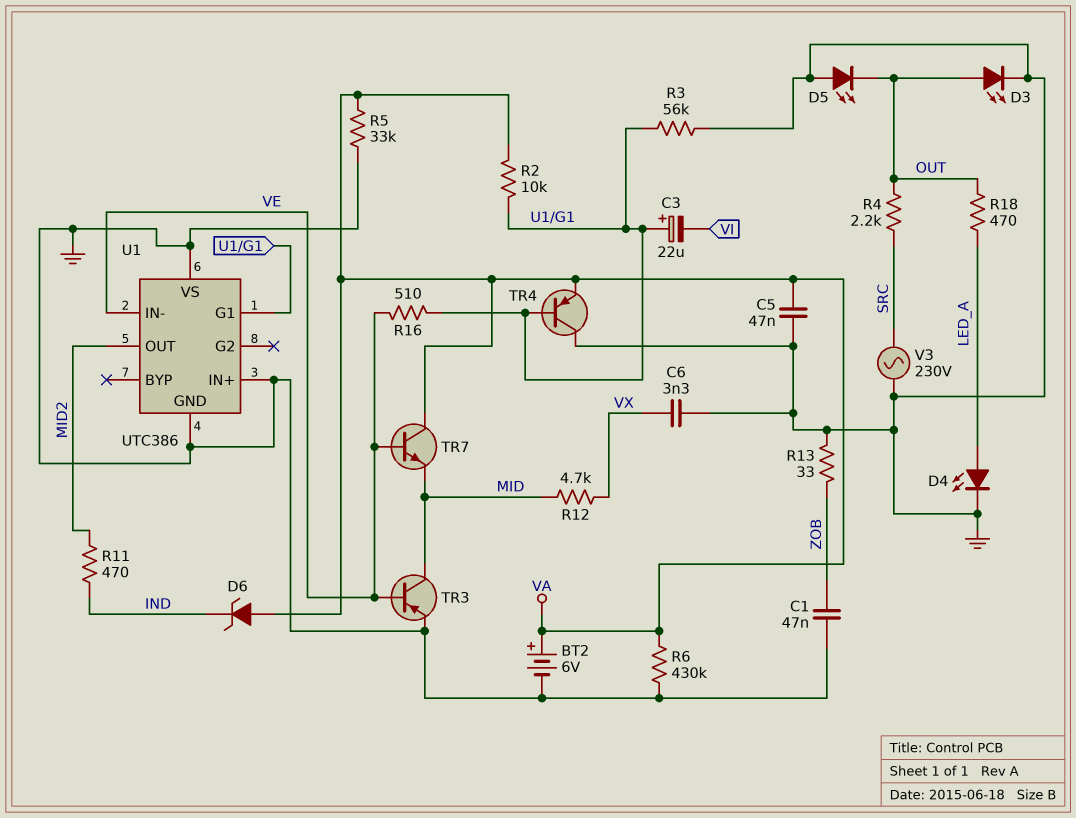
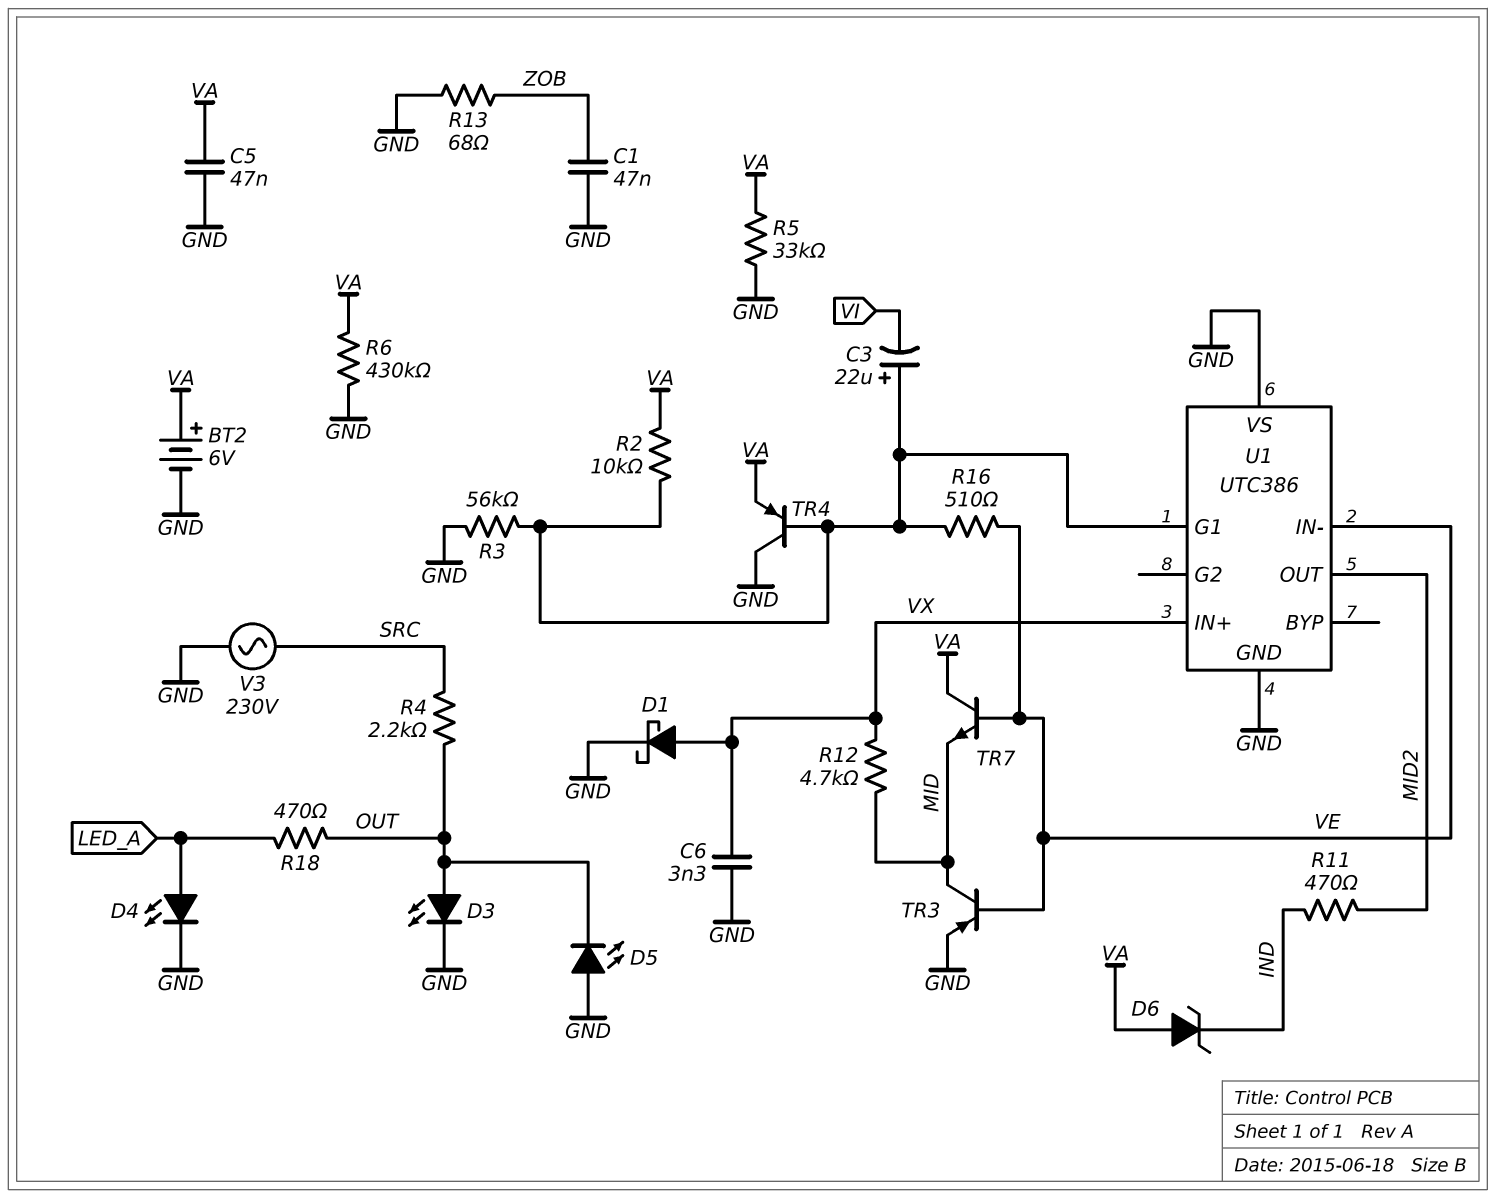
D1: none -> schottky (A VX, K GND)
R13: 33 (GND, ZOB) -> 68 (GND, ZOB)
U1 pin IN+: GND -> VX

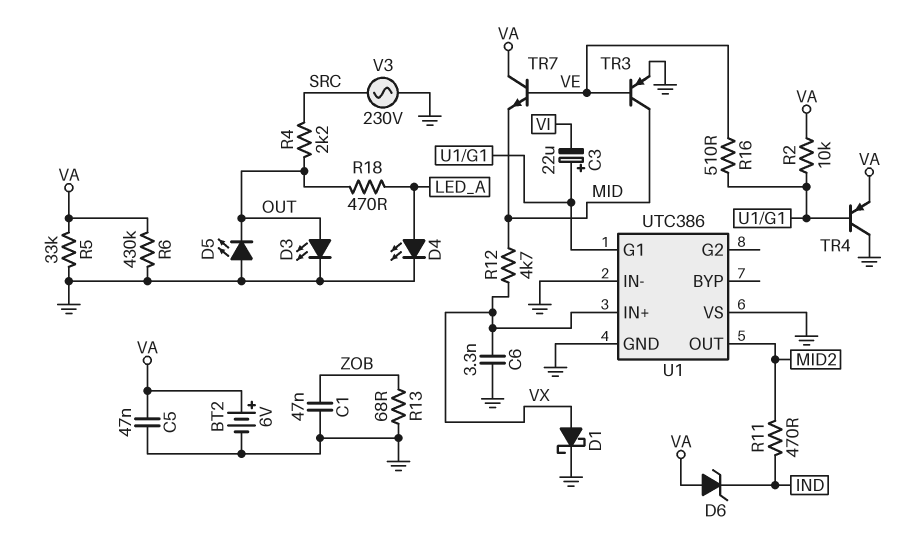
R3: 56k (GND, U1/G1) -> none
U1 pin IN-: VE -> GND

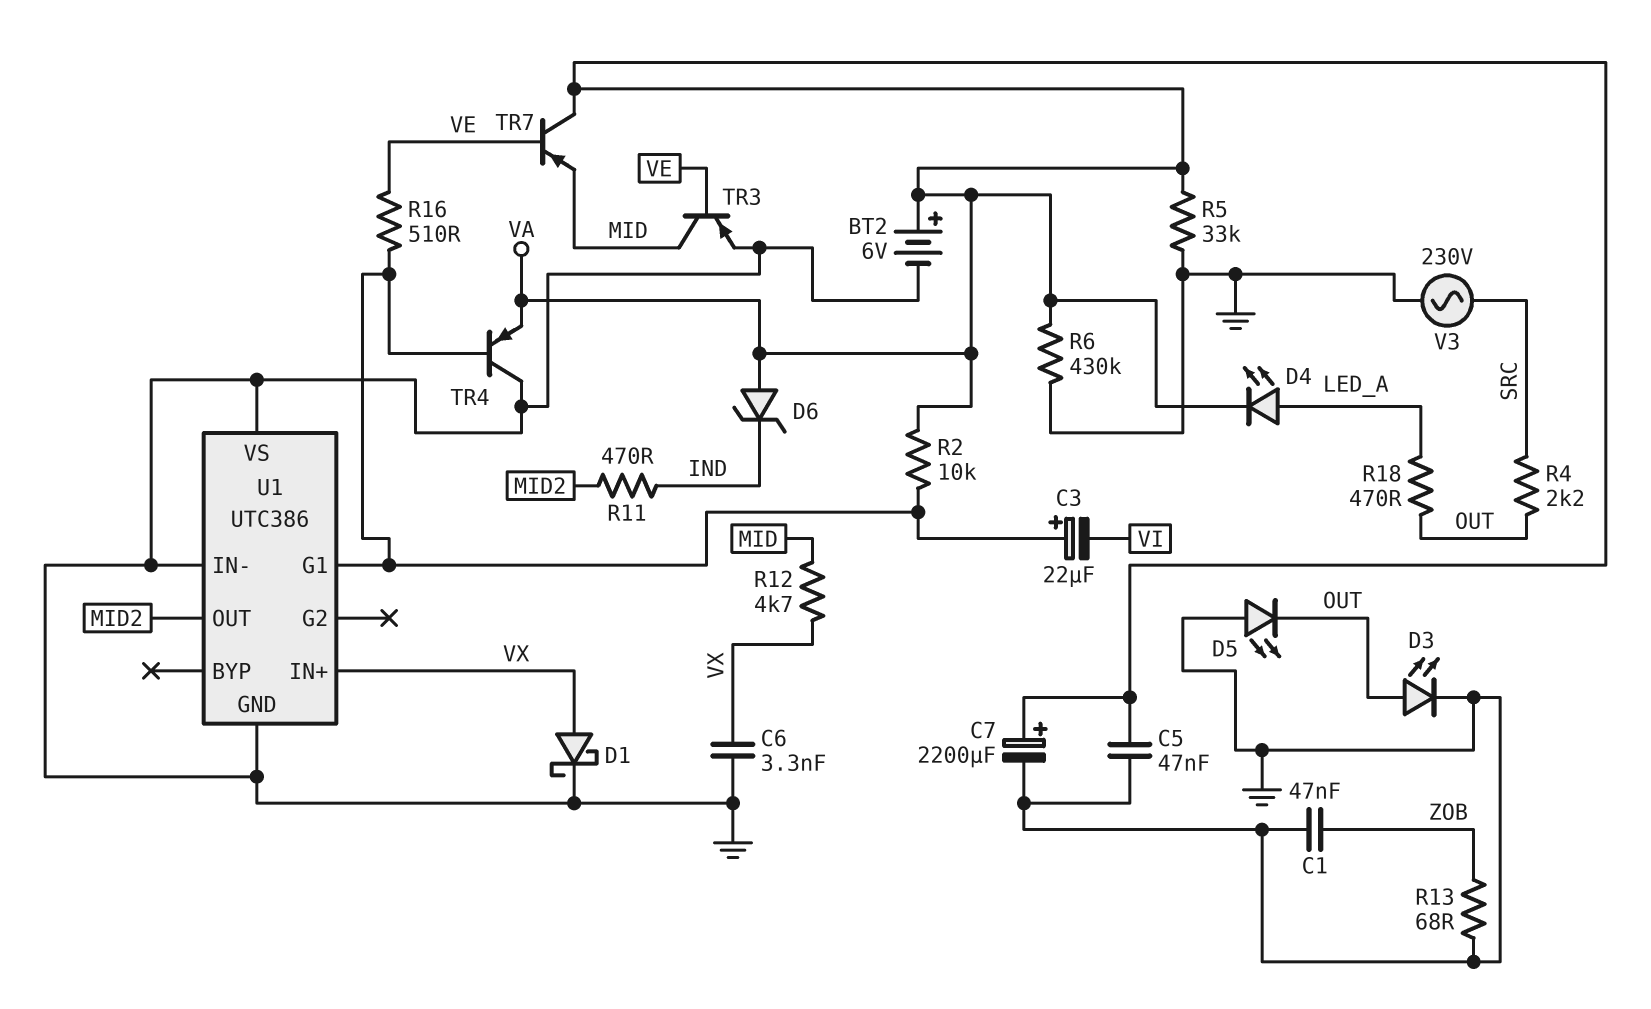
C7: none -> 2200uF (plus VA, minus GND)
D4: LED (A LED_A, K GND) -> LED (A LED_A, K VA)
TR7: NPN (B VE, C VA, E MID) -> PNP (B VE, C VA, E MID)

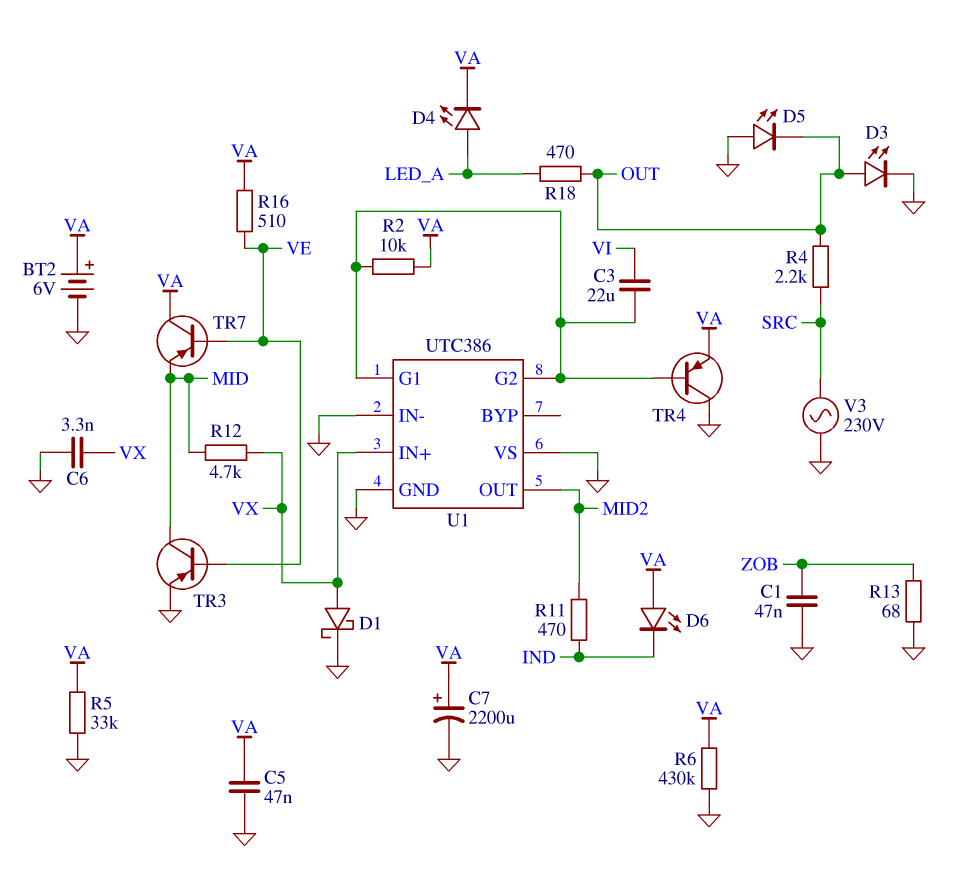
C3: 22uF (plus U1/G1, minus VI) -> 22uF (U1/G1, VI)
D6: zener (A VA, K IND) -> LED (A VA, K IND)
R16: 510 (U1/G1, VE) -> 510 (VA, VE)
U1 pin G2: none -> U1/G1

